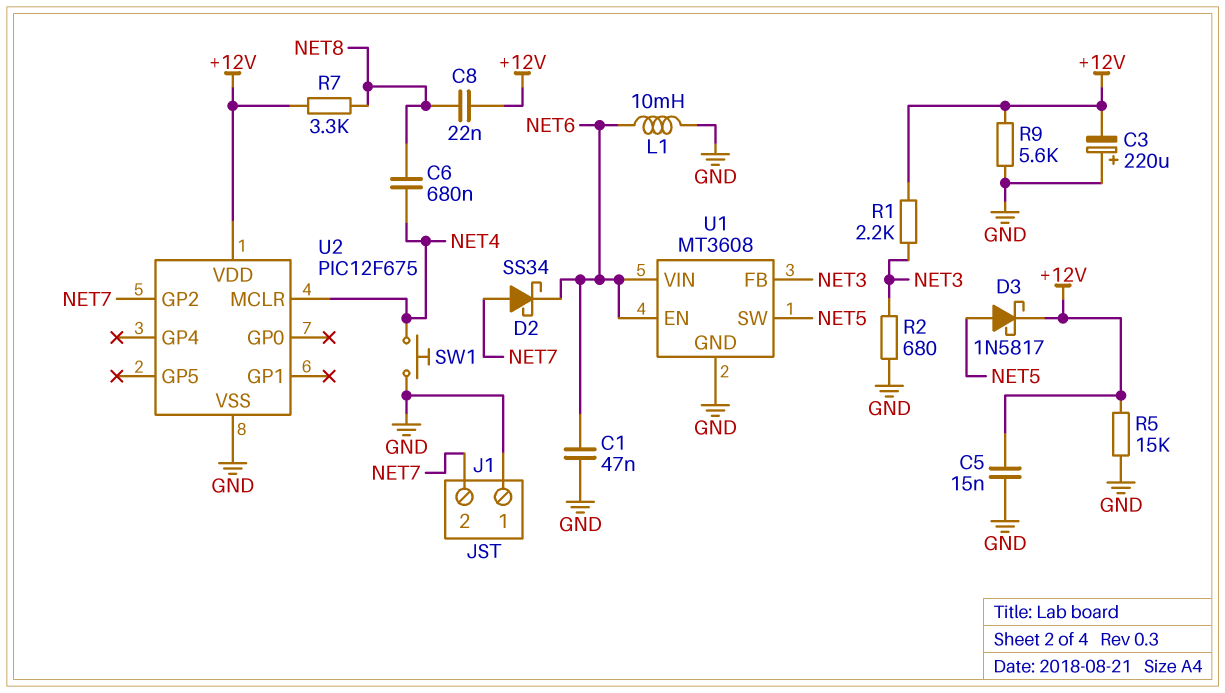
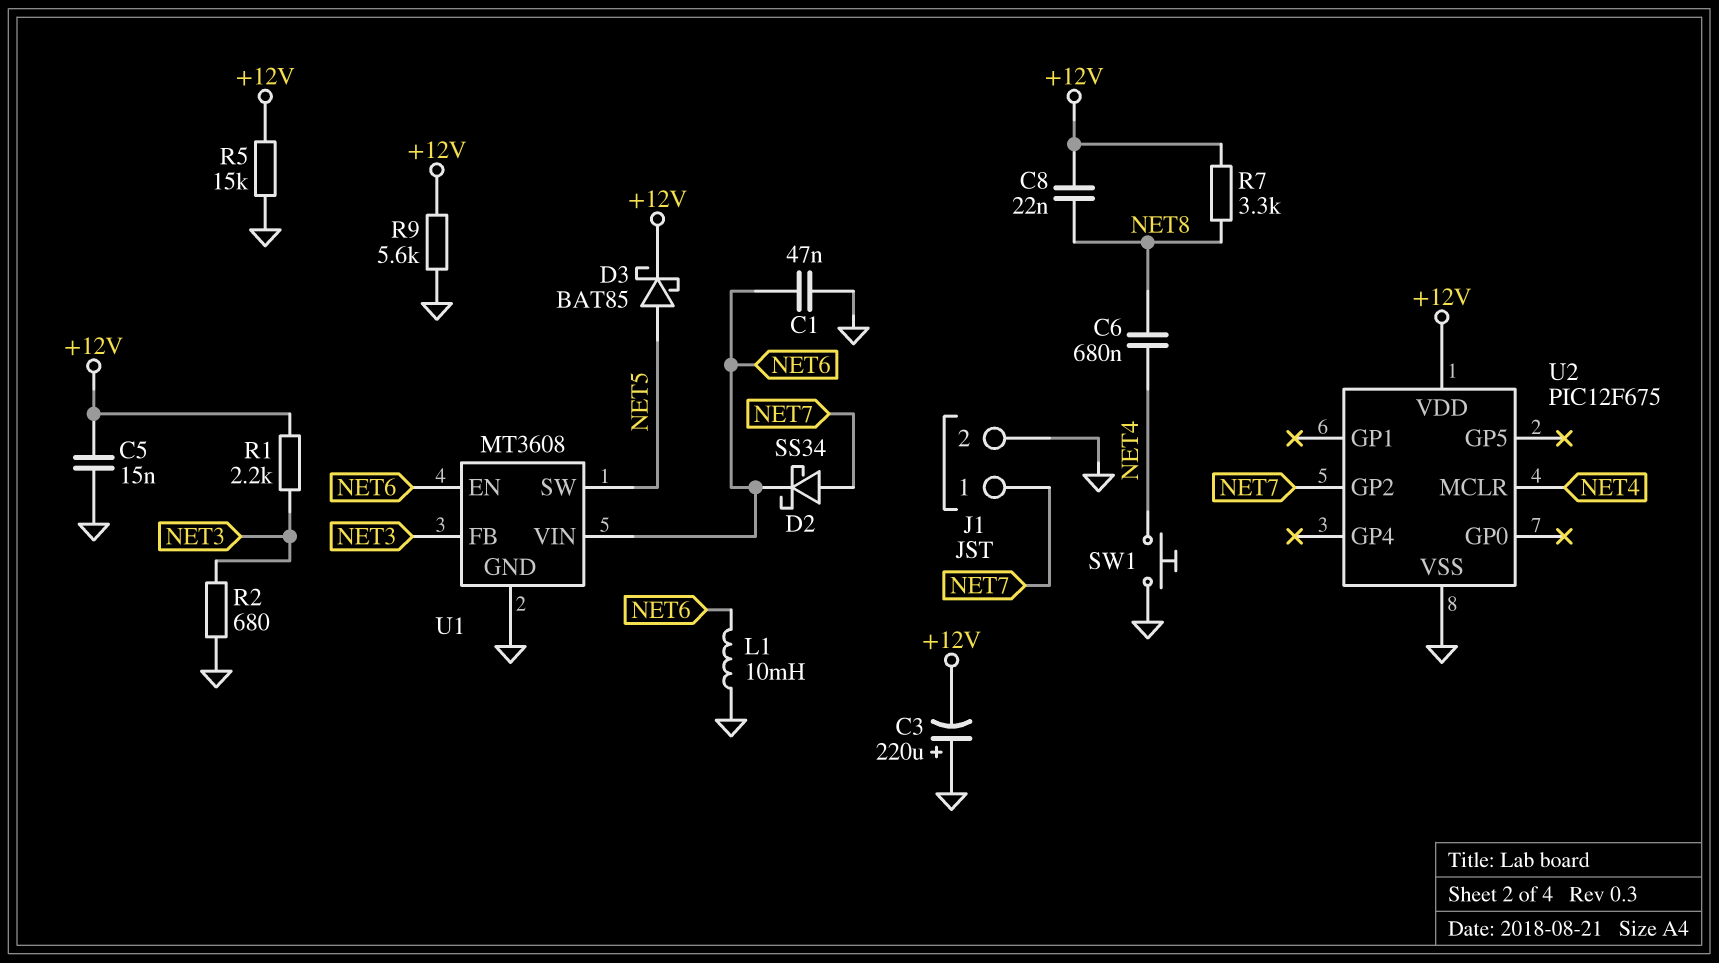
D3: schottky 1N5817 (A NET5, K +12V) -> schottky BAT85 (A NET5, K +12V)
J1 pin 1: GND -> NET7
J1 pin 2: NET7 -> GND

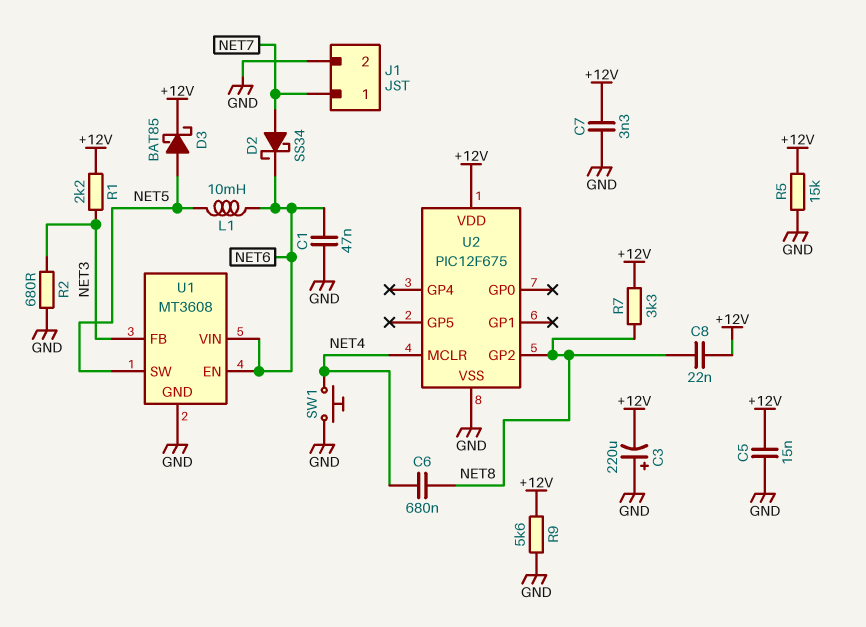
C7: none -> 3.3nF (+12V, GND)
L1: 10mH (GND, NET6) -> 10mH (NET5, NET6)
U2 pin GP2: NET7 -> NET8

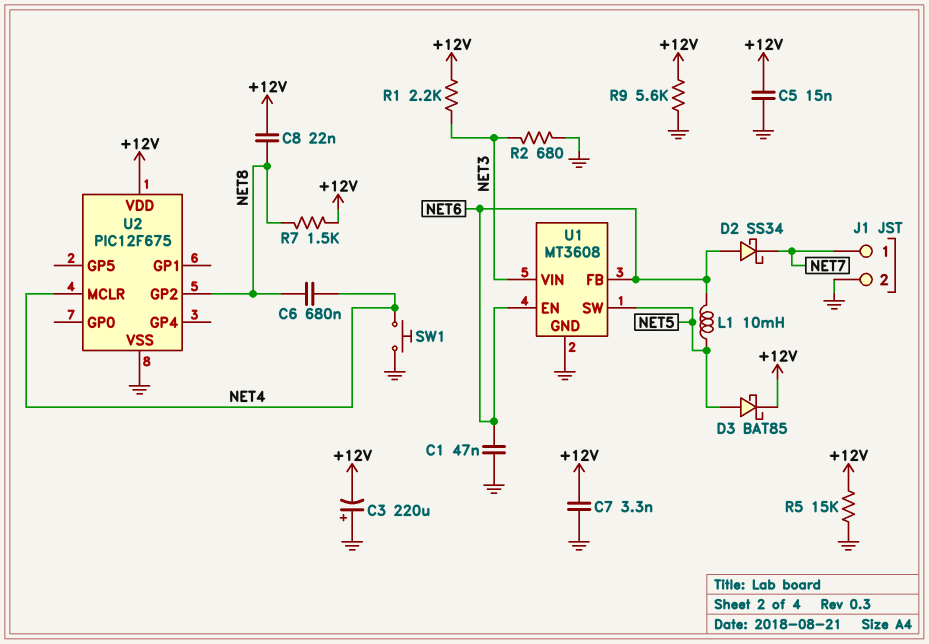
D2: schottky SS34 (A NET7, K NET6) -> schottky SS34 (A NET6, K NET7)
R7: 3.3k (+12V, NET8) -> 1.5k (+12V, NET8)
U1 pin FB: NET3 -> NET6
U1 pin VIN: NET6 -> NET3

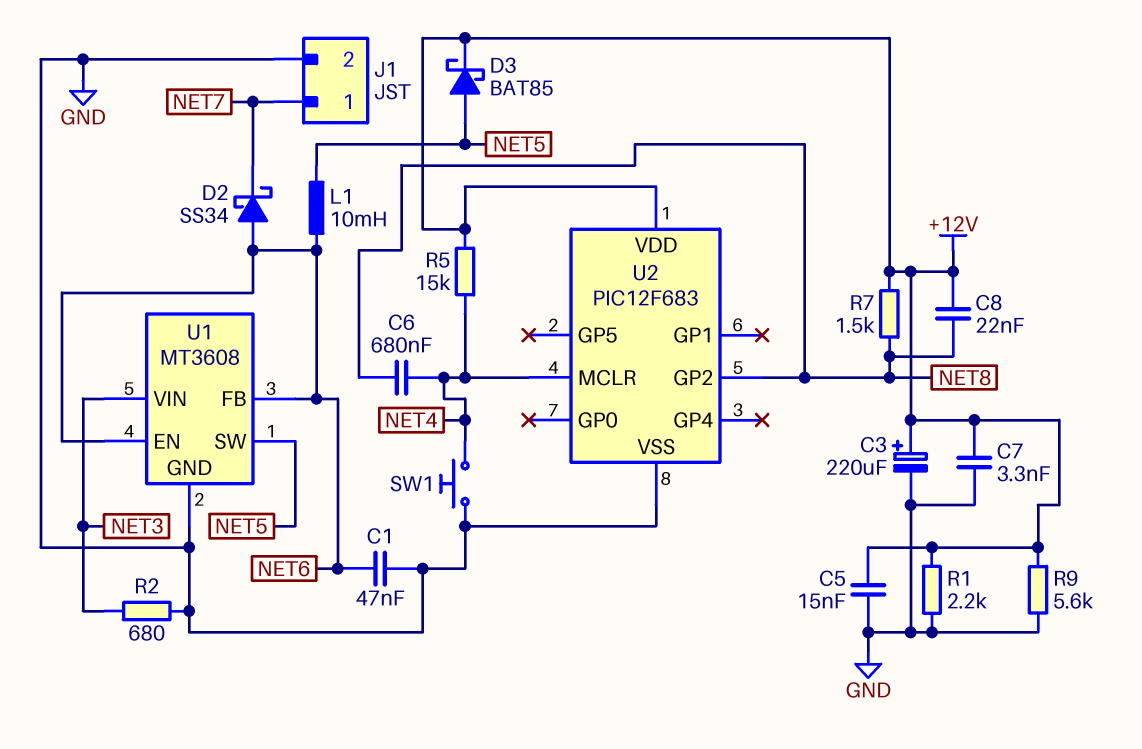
C3: 220uF (plus GND, minus +12V) -> 220uF (plus +12V, minus GND)
R1: 2.2k (+12V, NET3) -> 2.2k (+12V, GND)
R5: 15k (+12V, GND) -> 15k (+12V, NET4)
U2: PIC12F675 -> PIC12F683

